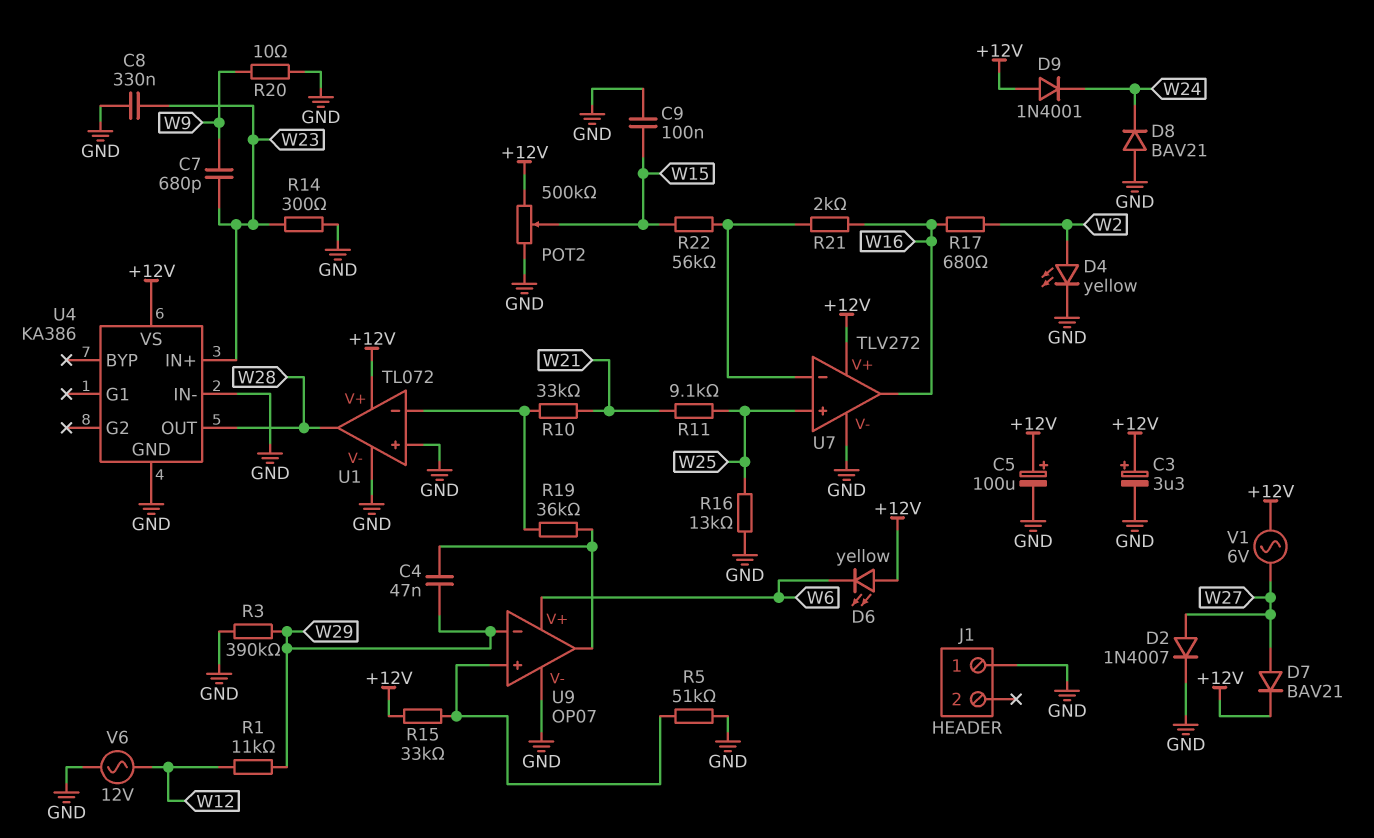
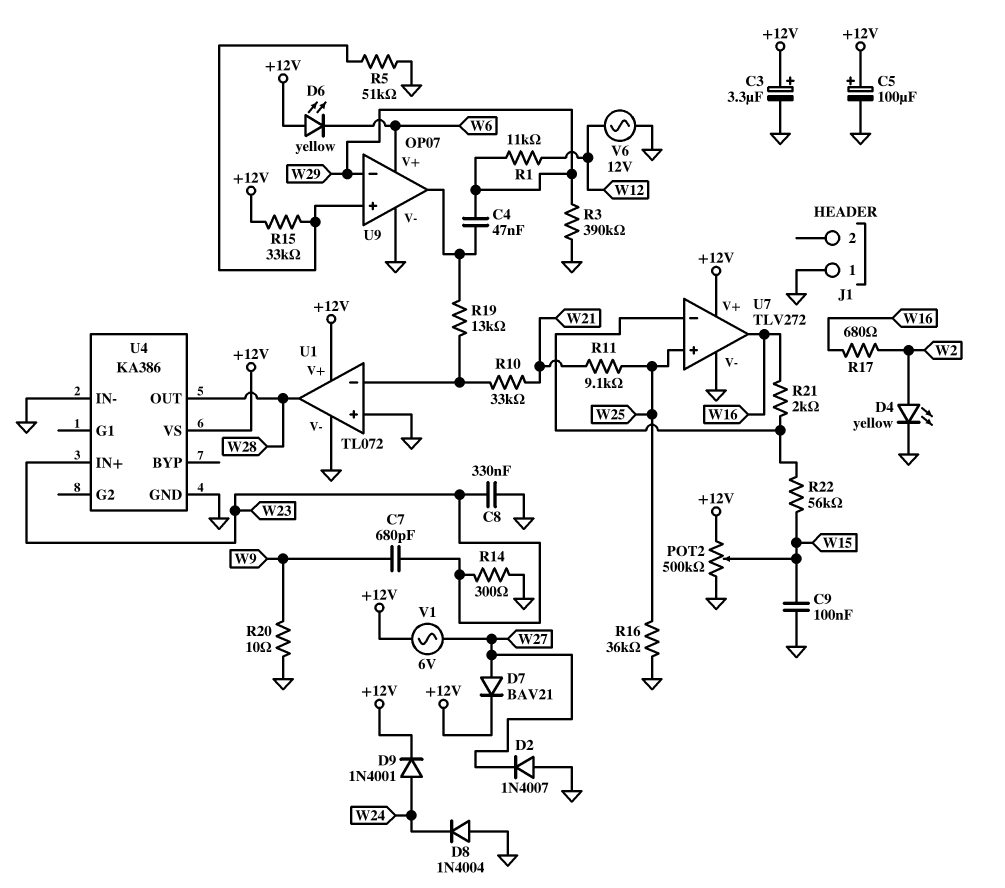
D2: diode 1N4007 (A W27, K GND) -> diode 1N4007 (A GND, K W27)
D8: diode BAV21 (A GND, K W24) -> diode 1N4004 (A GND, K W24)
D9: diode 1N4001 (A +12V, K W24) -> diode 1N4001 (A W24, K +12V)
R16: 13k (GND, W25) -> 36k (GND, W25)
R19: 36k (U1/in-, U9/out) -> 13k (U1/in-, U9/out)

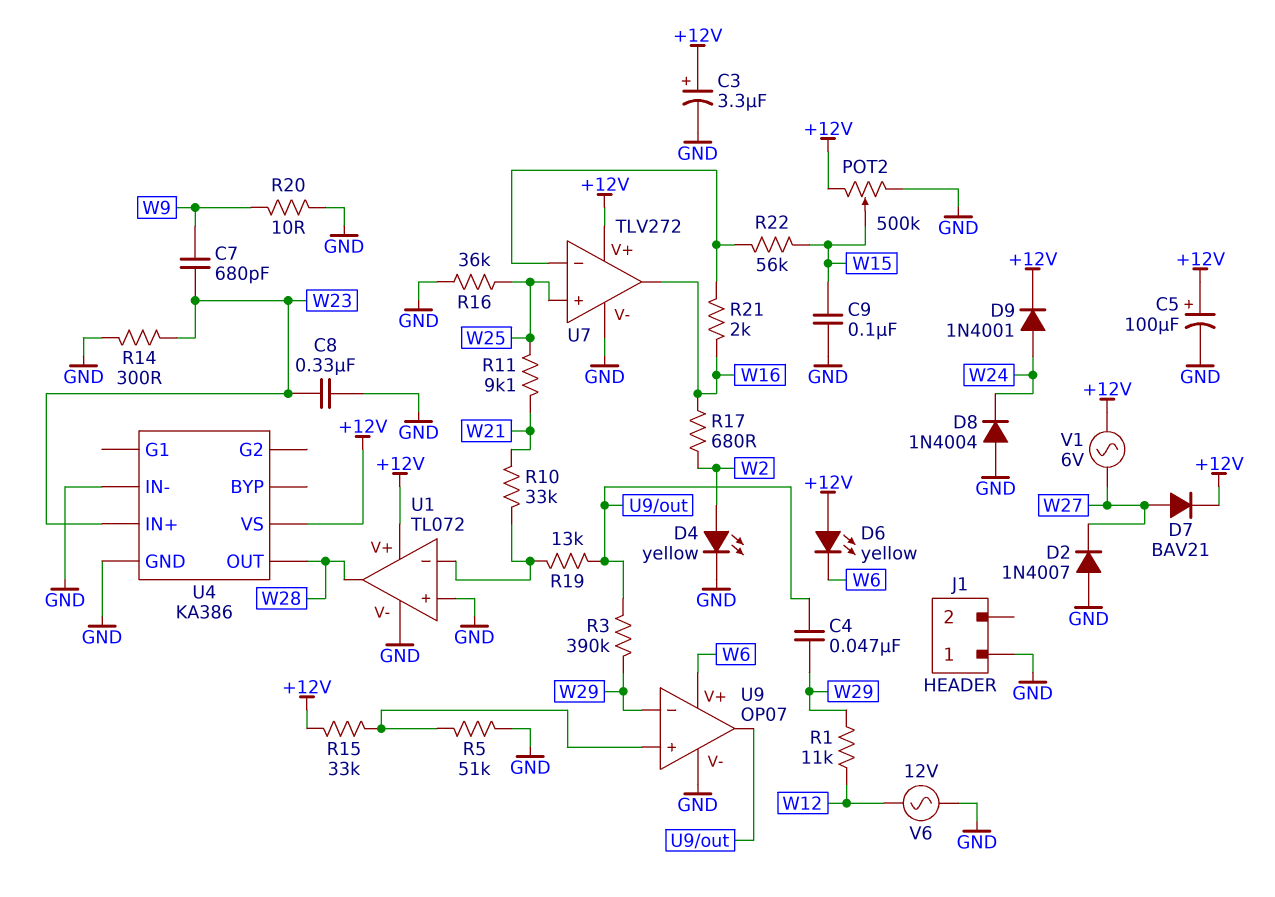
R3: 390k (GND, W29) -> 390k (U9/out, W29)

